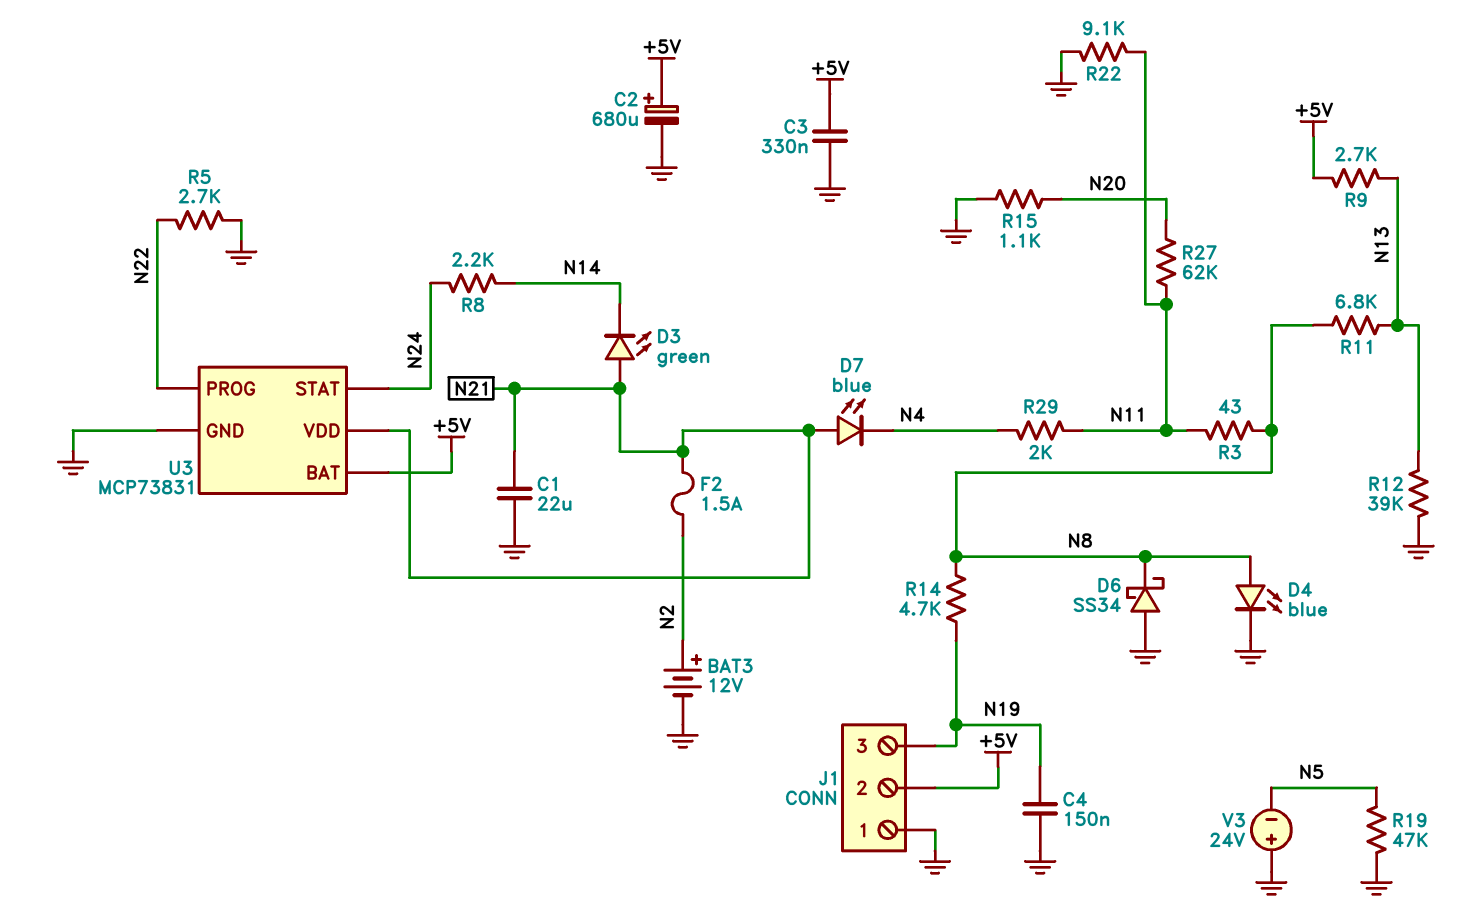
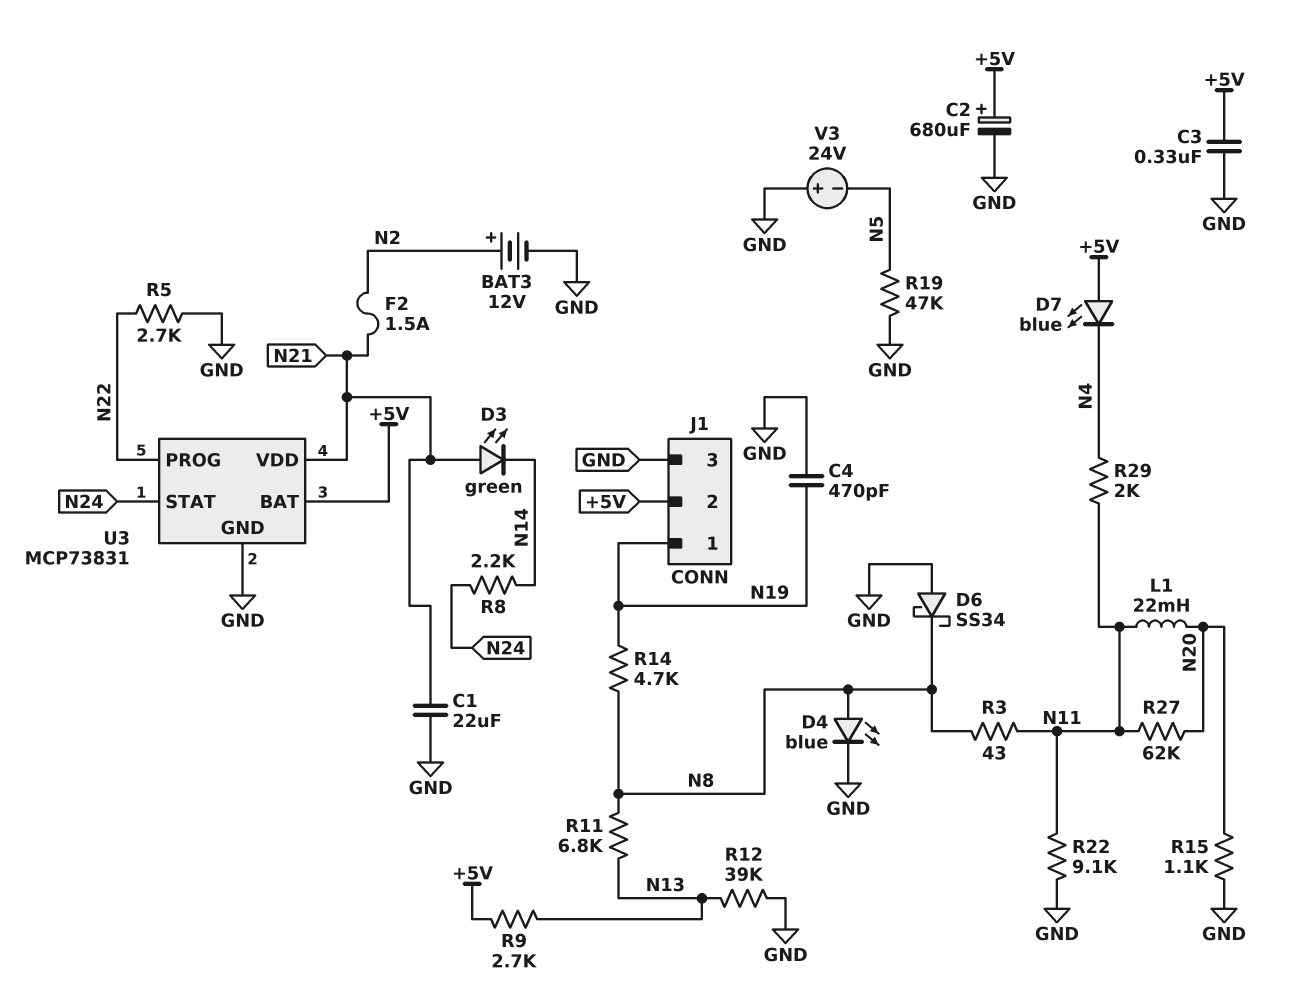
C4: 150nF (GND, N19) -> 470pF (GND, N19)
D7: LED blue (A N21, K N4) -> LED blue (A +5V, K N4)
J1 pin 1: GND -> N19
J1 pin 3: N19 -> GND
L1: none -> 22mH (N11, N20)

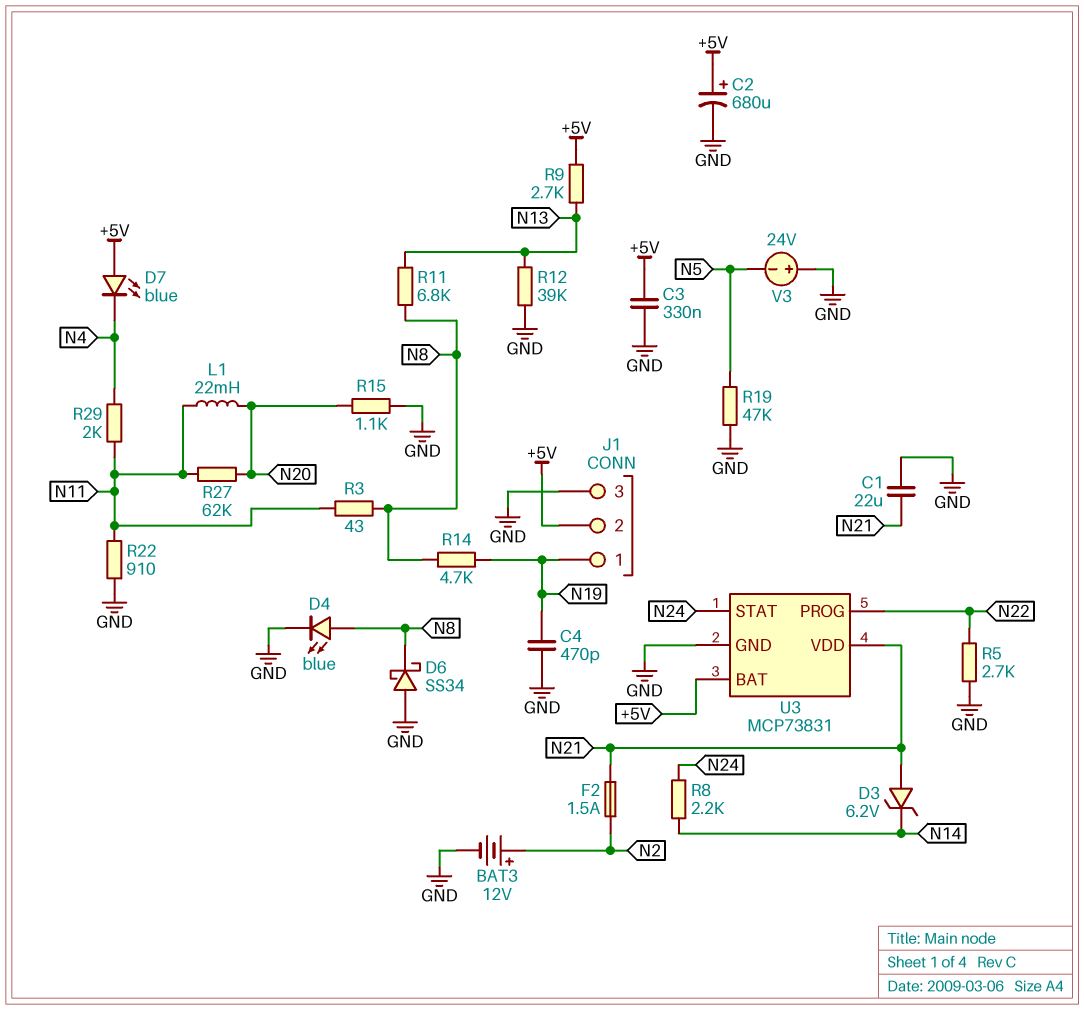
D3: LED green (A N21, K N14) -> zener 6.2V (A N21, K N14)
R22: 9.1k (GND, N11) -> 910 (GND, N11)

